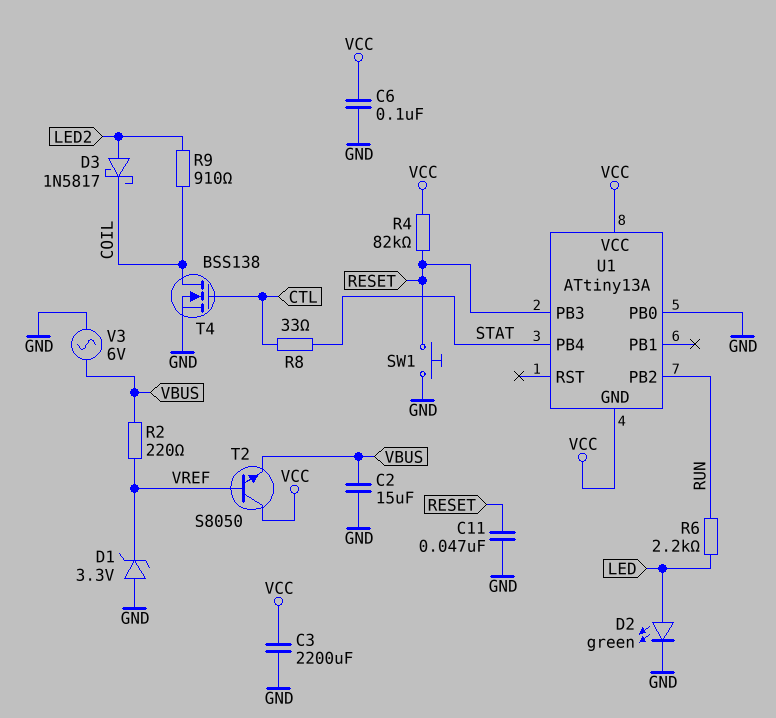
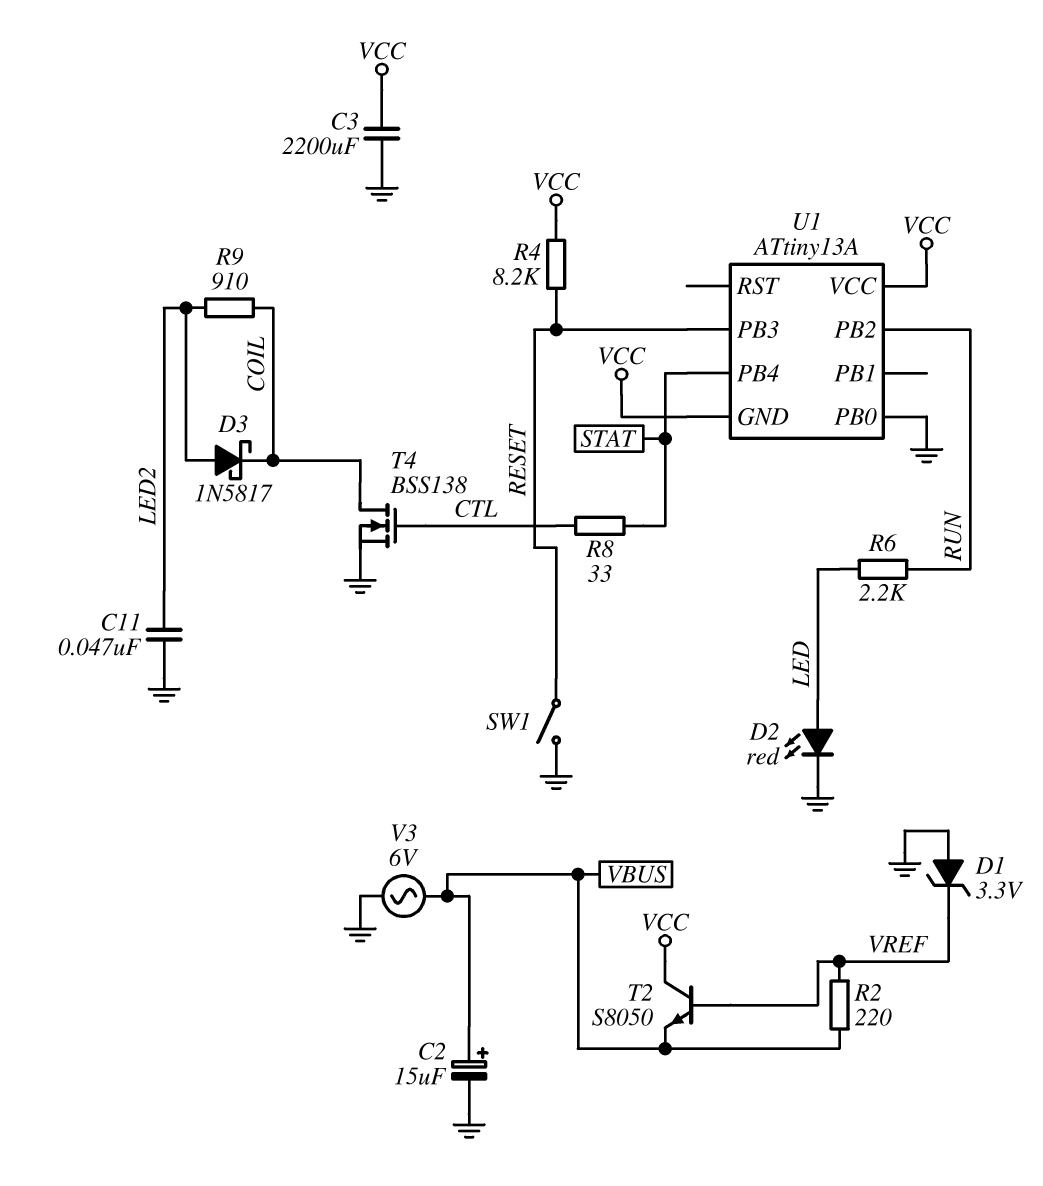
C2: 15uF (GND, VBUS) -> 15uF (plus VBUS, minus GND)
C6: 100nF (GND, VCC) -> none
C11: 47nF (GND, RESET) -> 47nF (GND, LED2)
D2: LED green (A LED, K GND) -> LED red (A LED, K GND)
R4: 82k (RESET, VCC) -> 8.2k (RESET, VCC)
SW1: button (GND, RESET) -> switch (GND, RESET)

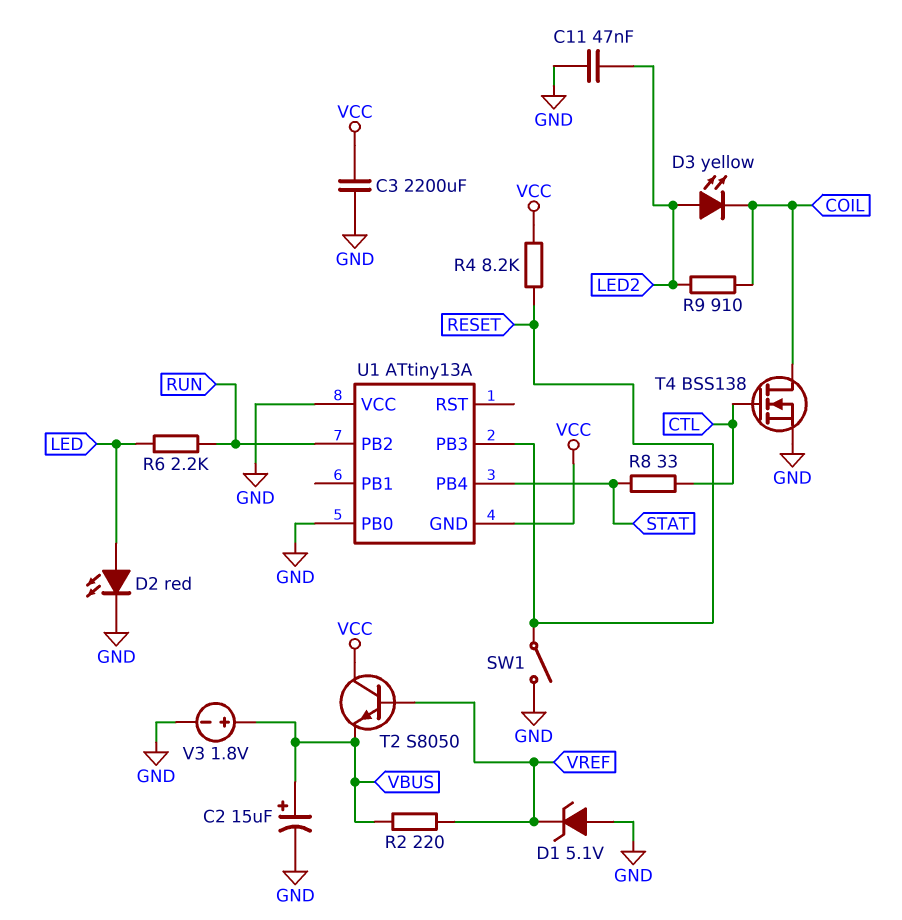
D1: zener 3.3V (A GND, K VREF) -> zener 5.1V (A GND, K VREF)
D3: schottky 1N5817 (A LED2, K COIL) -> LED yellow (A LED2, K COIL)
U1 pin VCC: VCC -> GND
V3: AC 6V (GND, VBUS) -> 1.8V (plus VBUS, minus GND)

